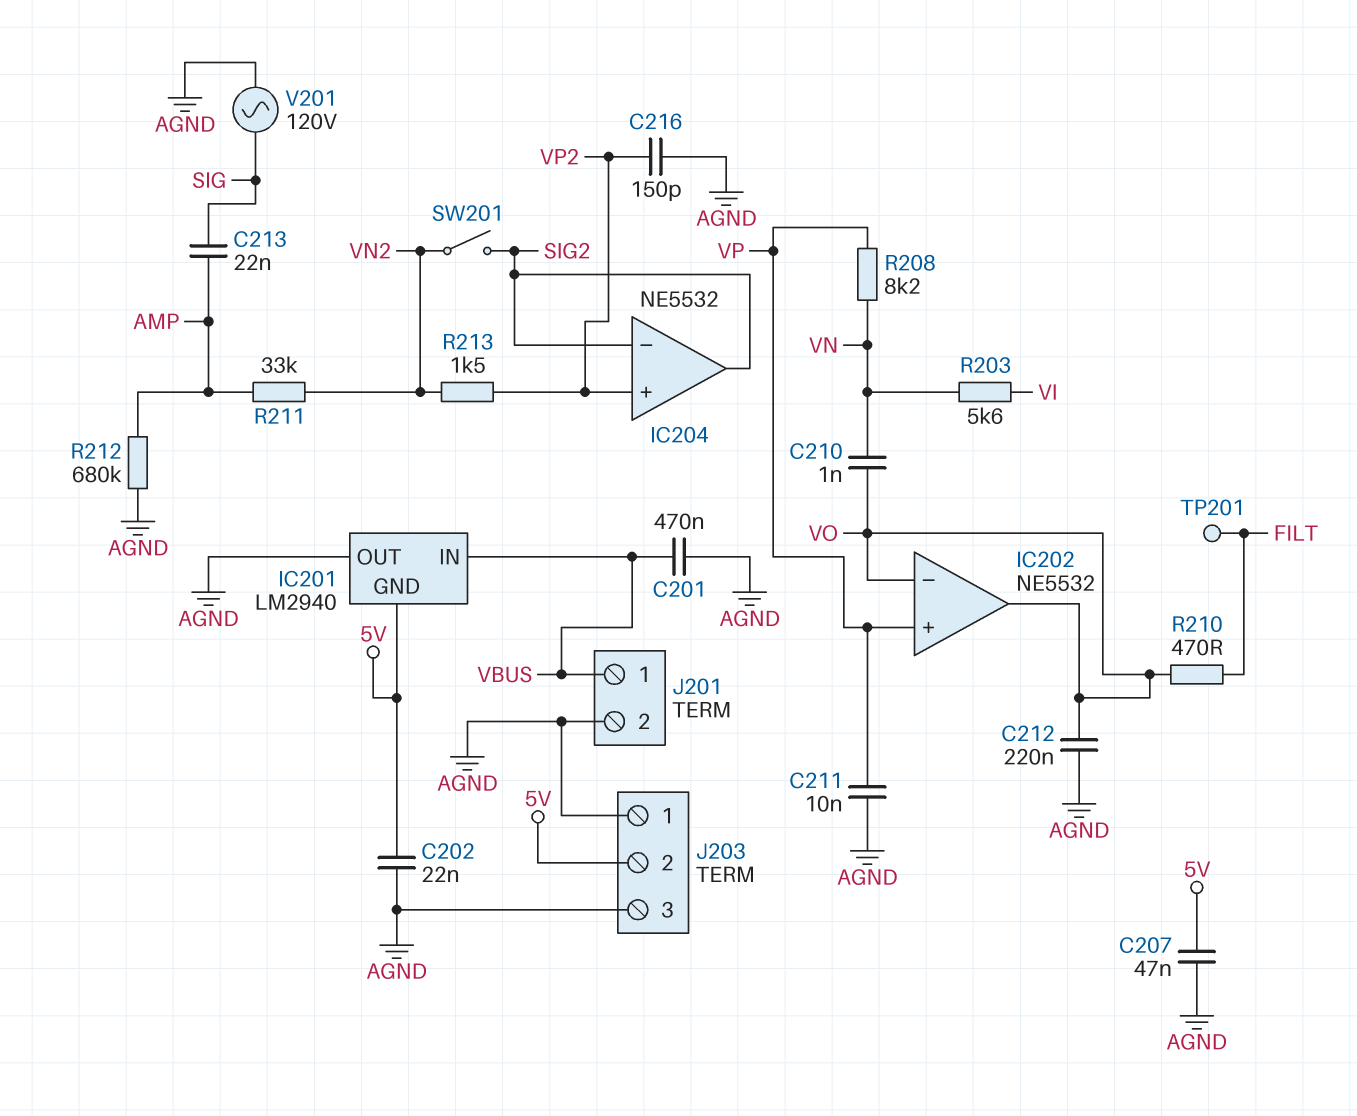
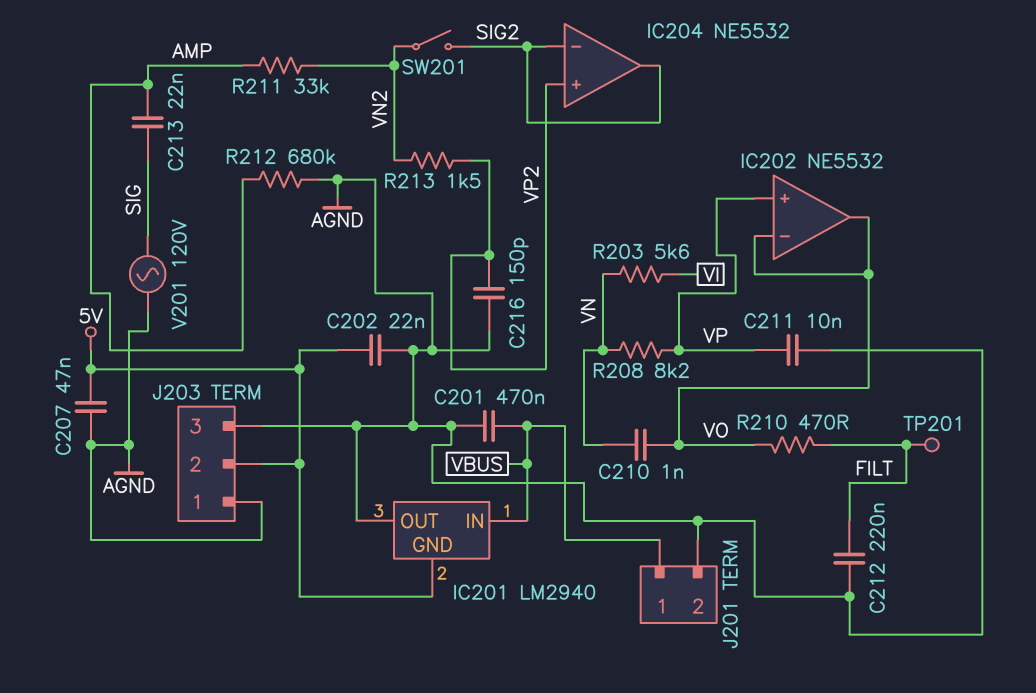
C212: 220nF (AGND, VO) -> 220nF (AGND, FILT)

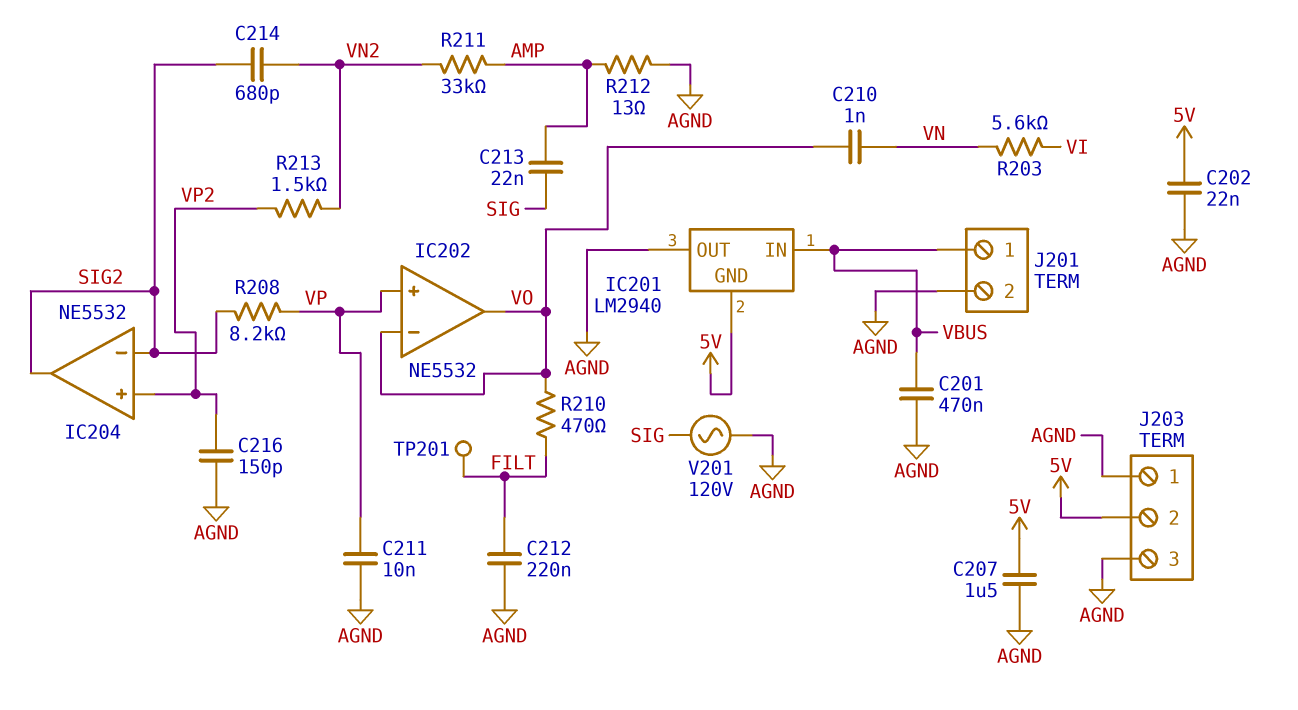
C207: 47nF (5V, AGND) -> 1.5uF (5V, AGND)
C214: none -> 680pF (SIG2, VN2)
R208: 8.2k (VN, VP) -> 8.2k (SIG2, VP)
R212: 680k (AGND, AMP) -> 13 (AGND, AMP)
SW201: switch (SIG2, VN2) -> none

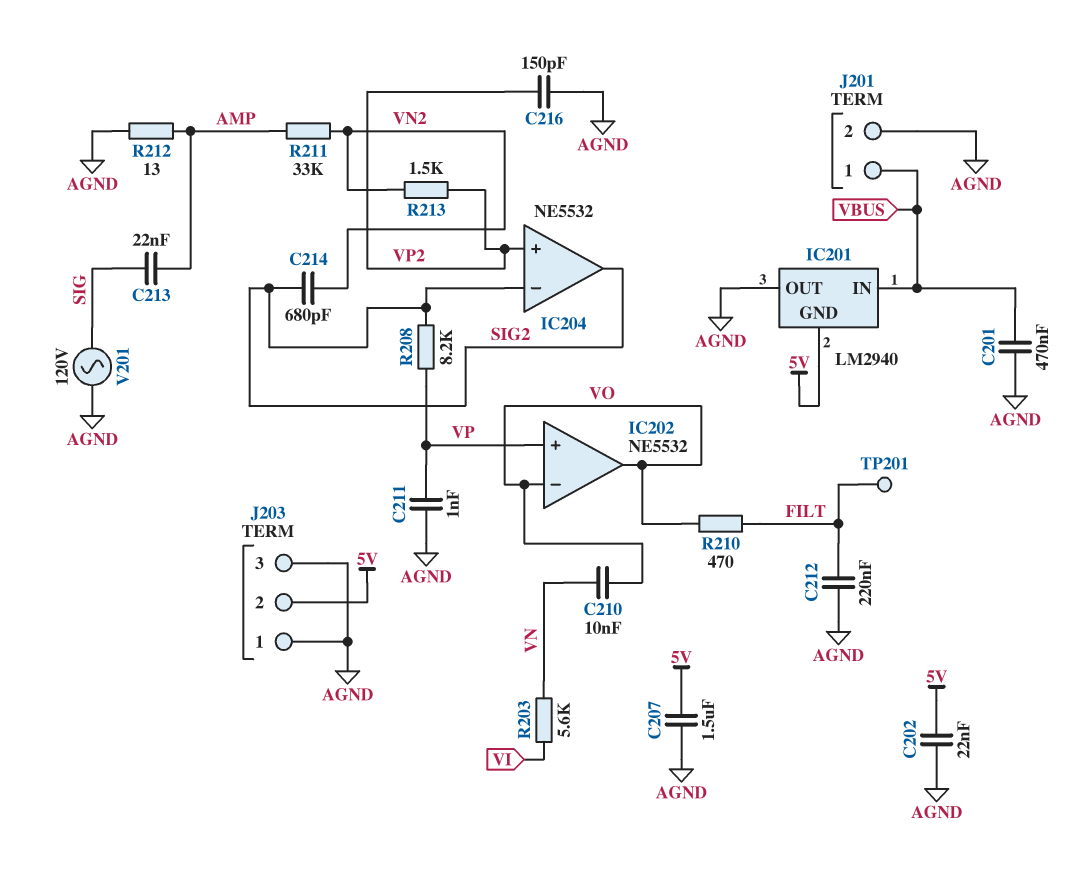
C210: 1nF (VN, VO) -> 10nF (VN, VO)
C211: 10nF (AGND, VP) -> 1nF (AGND, VP)

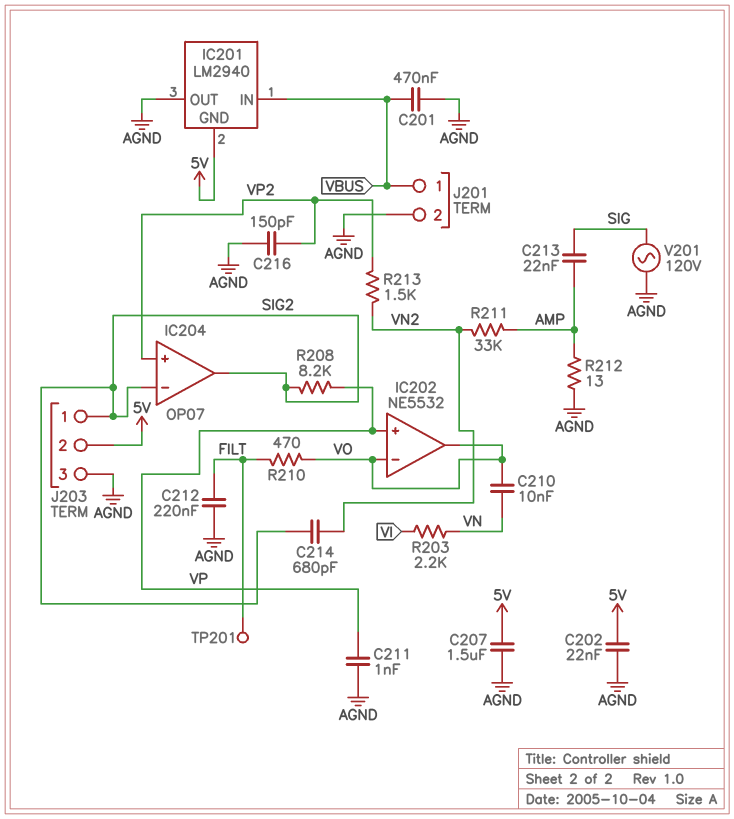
IC204: NE5532 -> OP07
J203 pin 1: AGND -> SIG2
R203: 5.6k (VI, VN) -> 2.2k (VI, VN)

